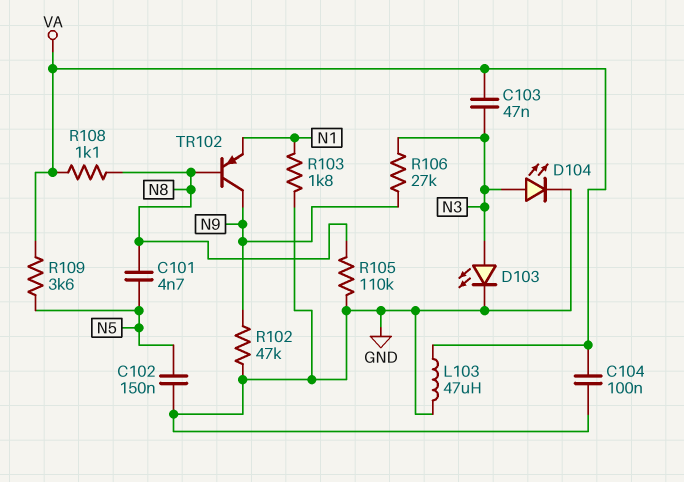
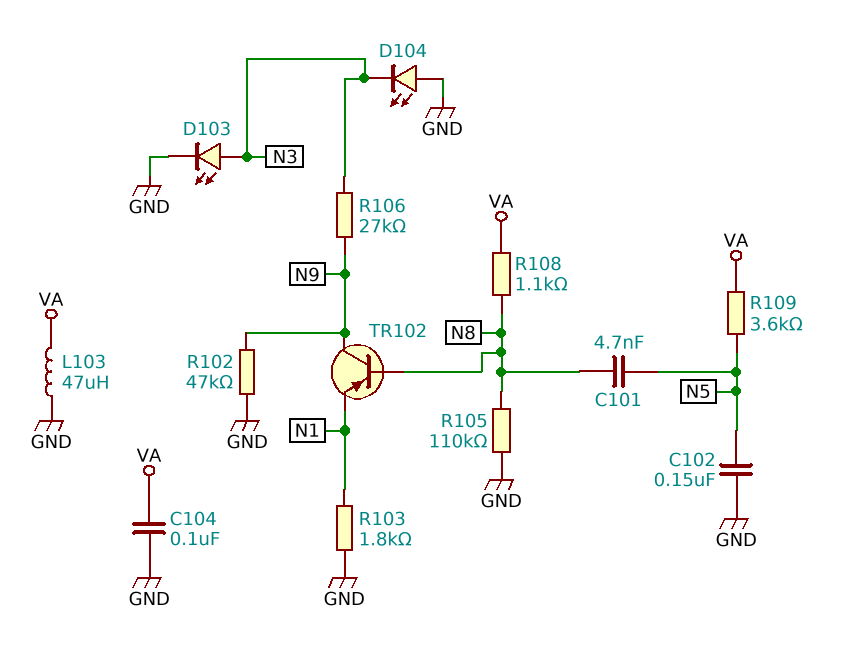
C103: 47nF (N3, VA) -> none
D104: LED (A N3, K GND) -> LED (A GND, K N3)

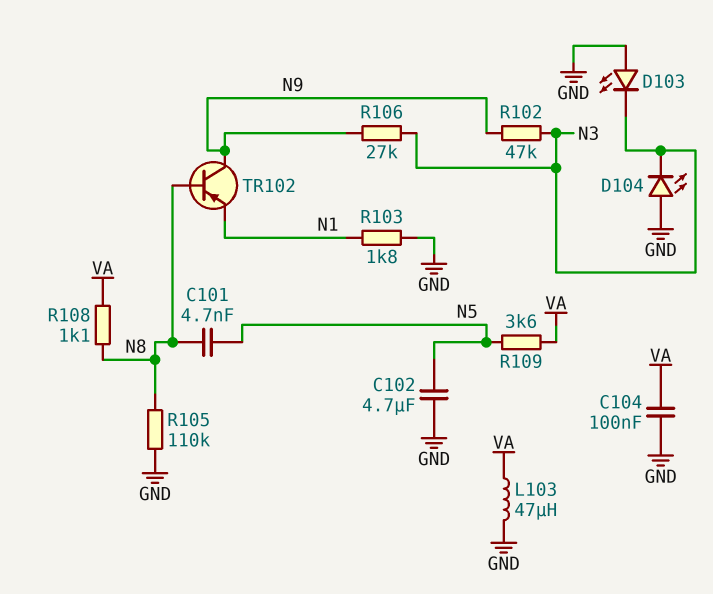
C102: 150nF (GND, N5) -> 4.7uF (GND, N5)
D103: LED (A N3, K GND) -> LED (A GND, K N3)
R102: 47k (GND, N9) -> 47k (N3, N9)

